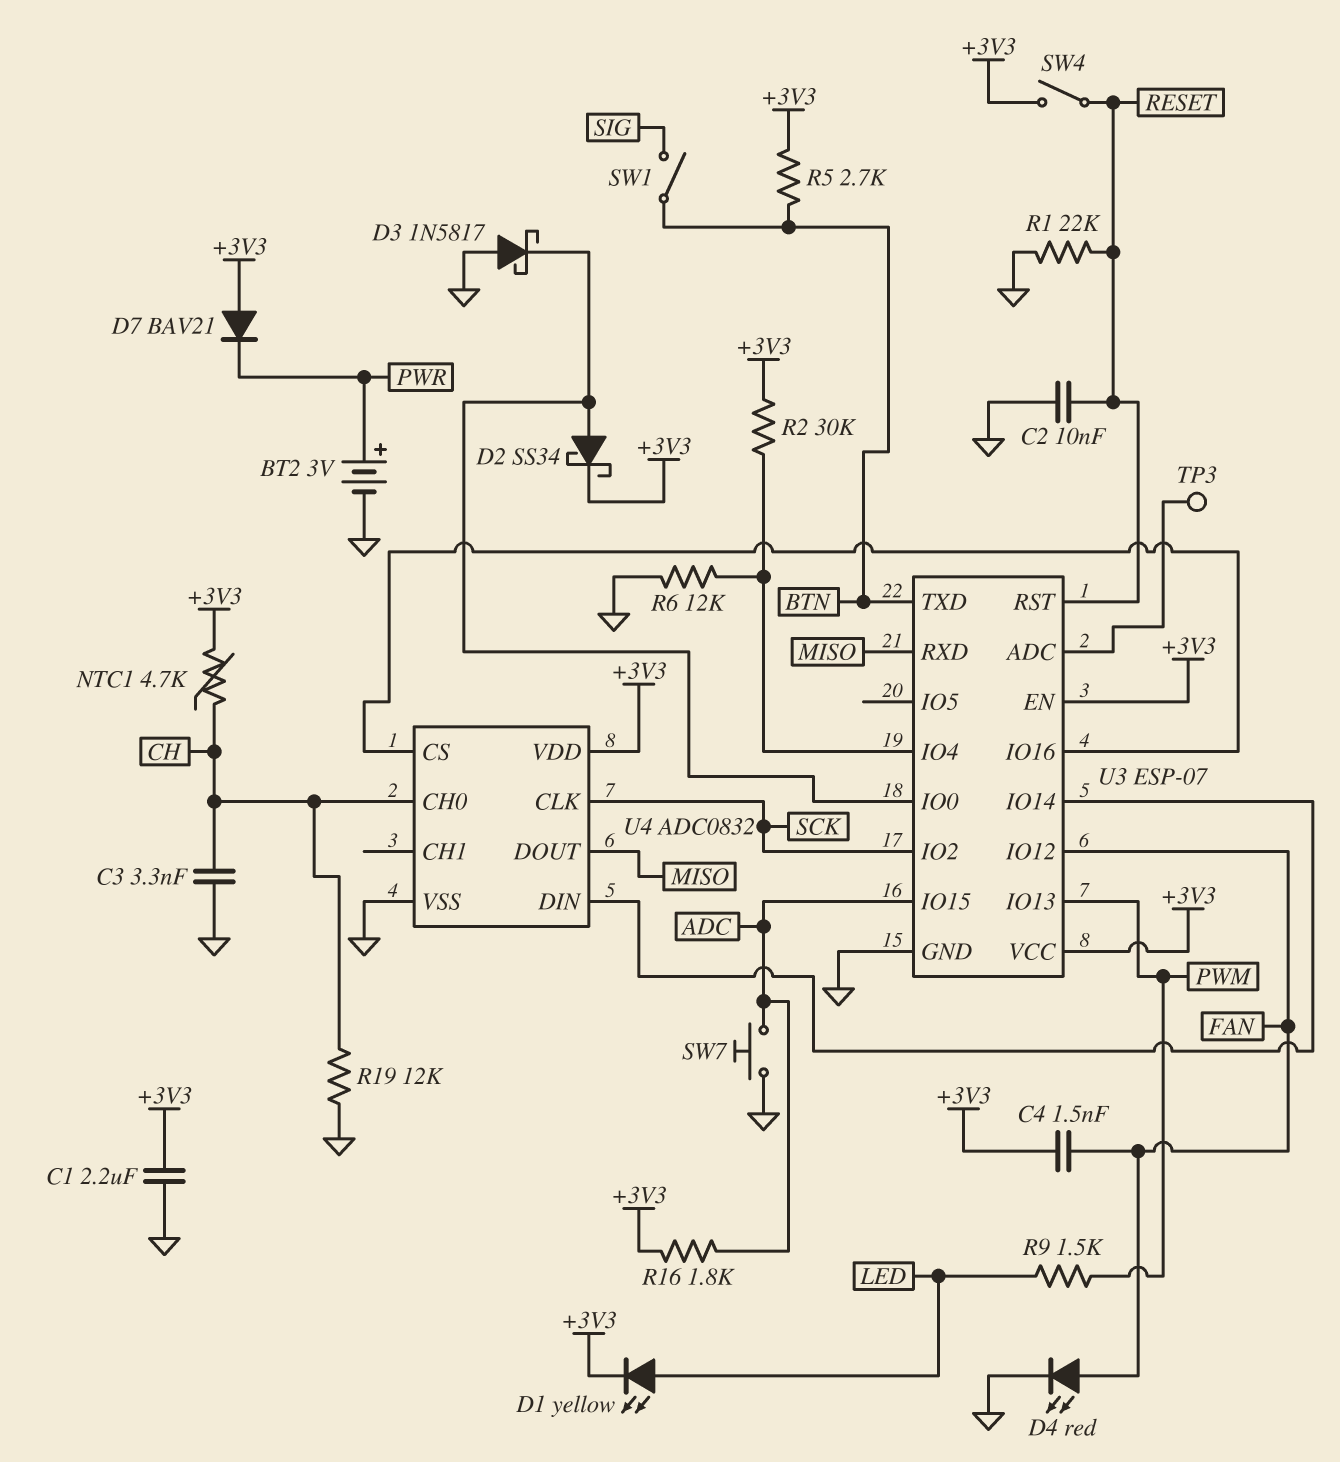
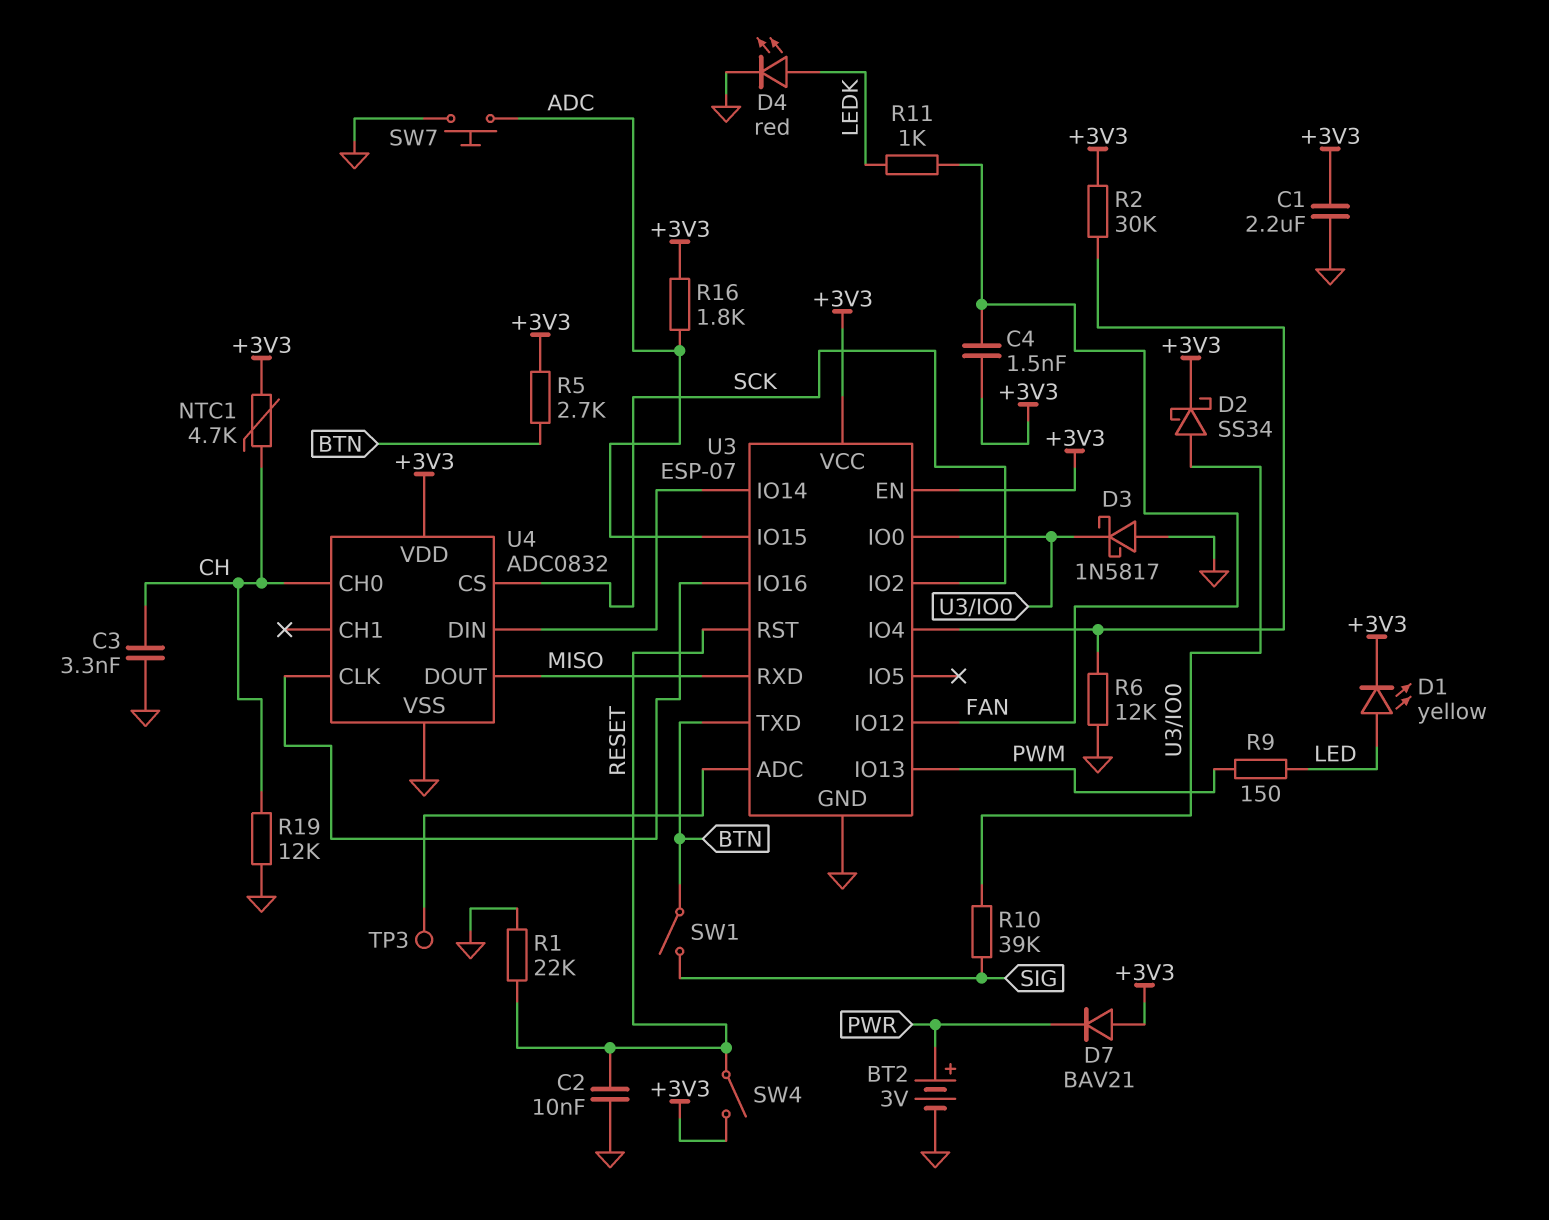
D4: LED red (A FAN, K GND) -> LED red (A LEDK, K GND)
R9: 1.5k (LED, PWM) -> 150 (LED, PWM)
R10: none -> 39k (SIG, U3/IO0)
R11: none -> 1k (FAN, LEDK)
U4 pin CLK: SCK -> U3/IO16
U4 pin CS: U3/IO16 -> SCK

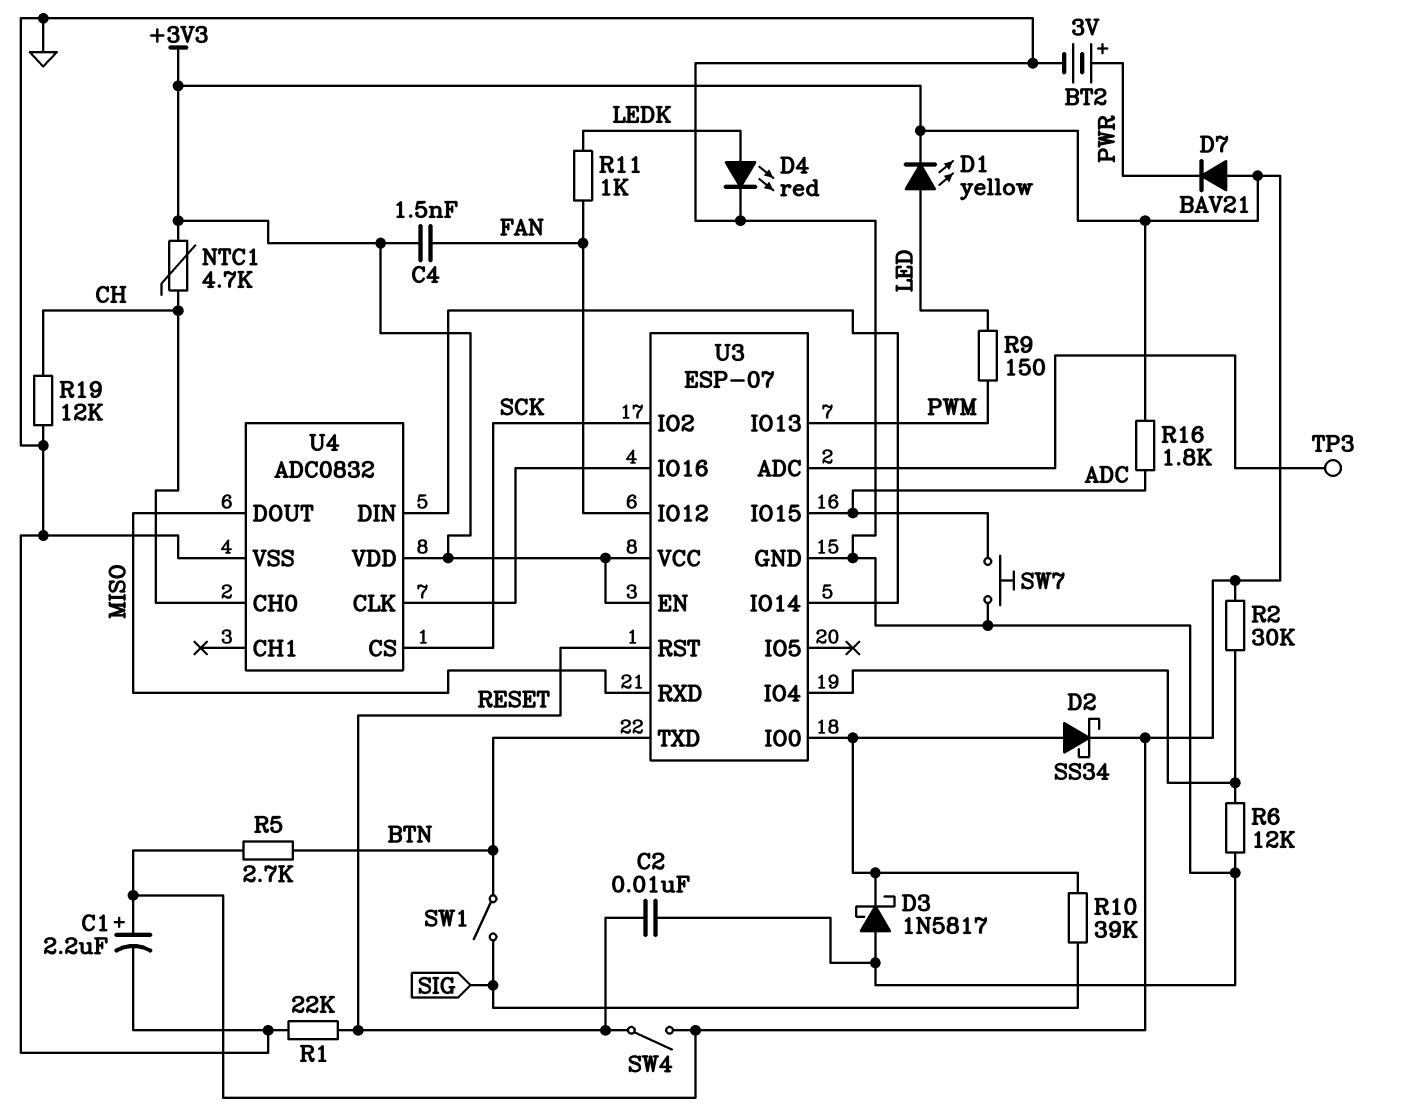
C1: 2.2uF (+3V3, GND) -> 2.2uF (plus +3V3, minus GND)
C3: 3.3nF (CH, GND) -> none

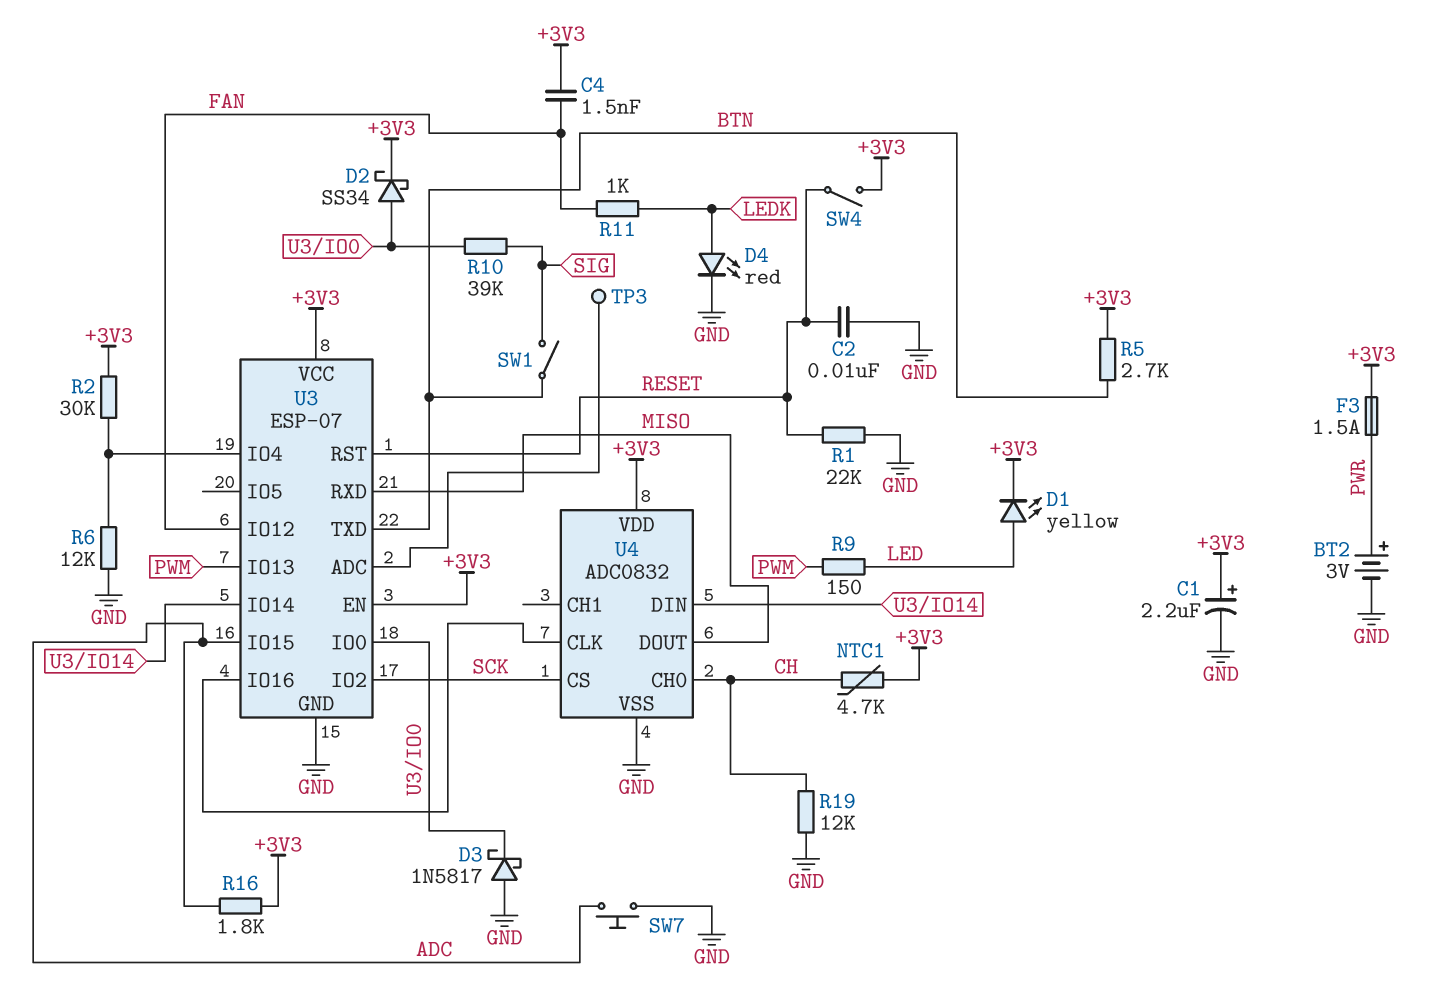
D7: diode BAV21 (A +3V3, K PWR) -> none
F3: none -> 1.5A (+3V3, PWR)

